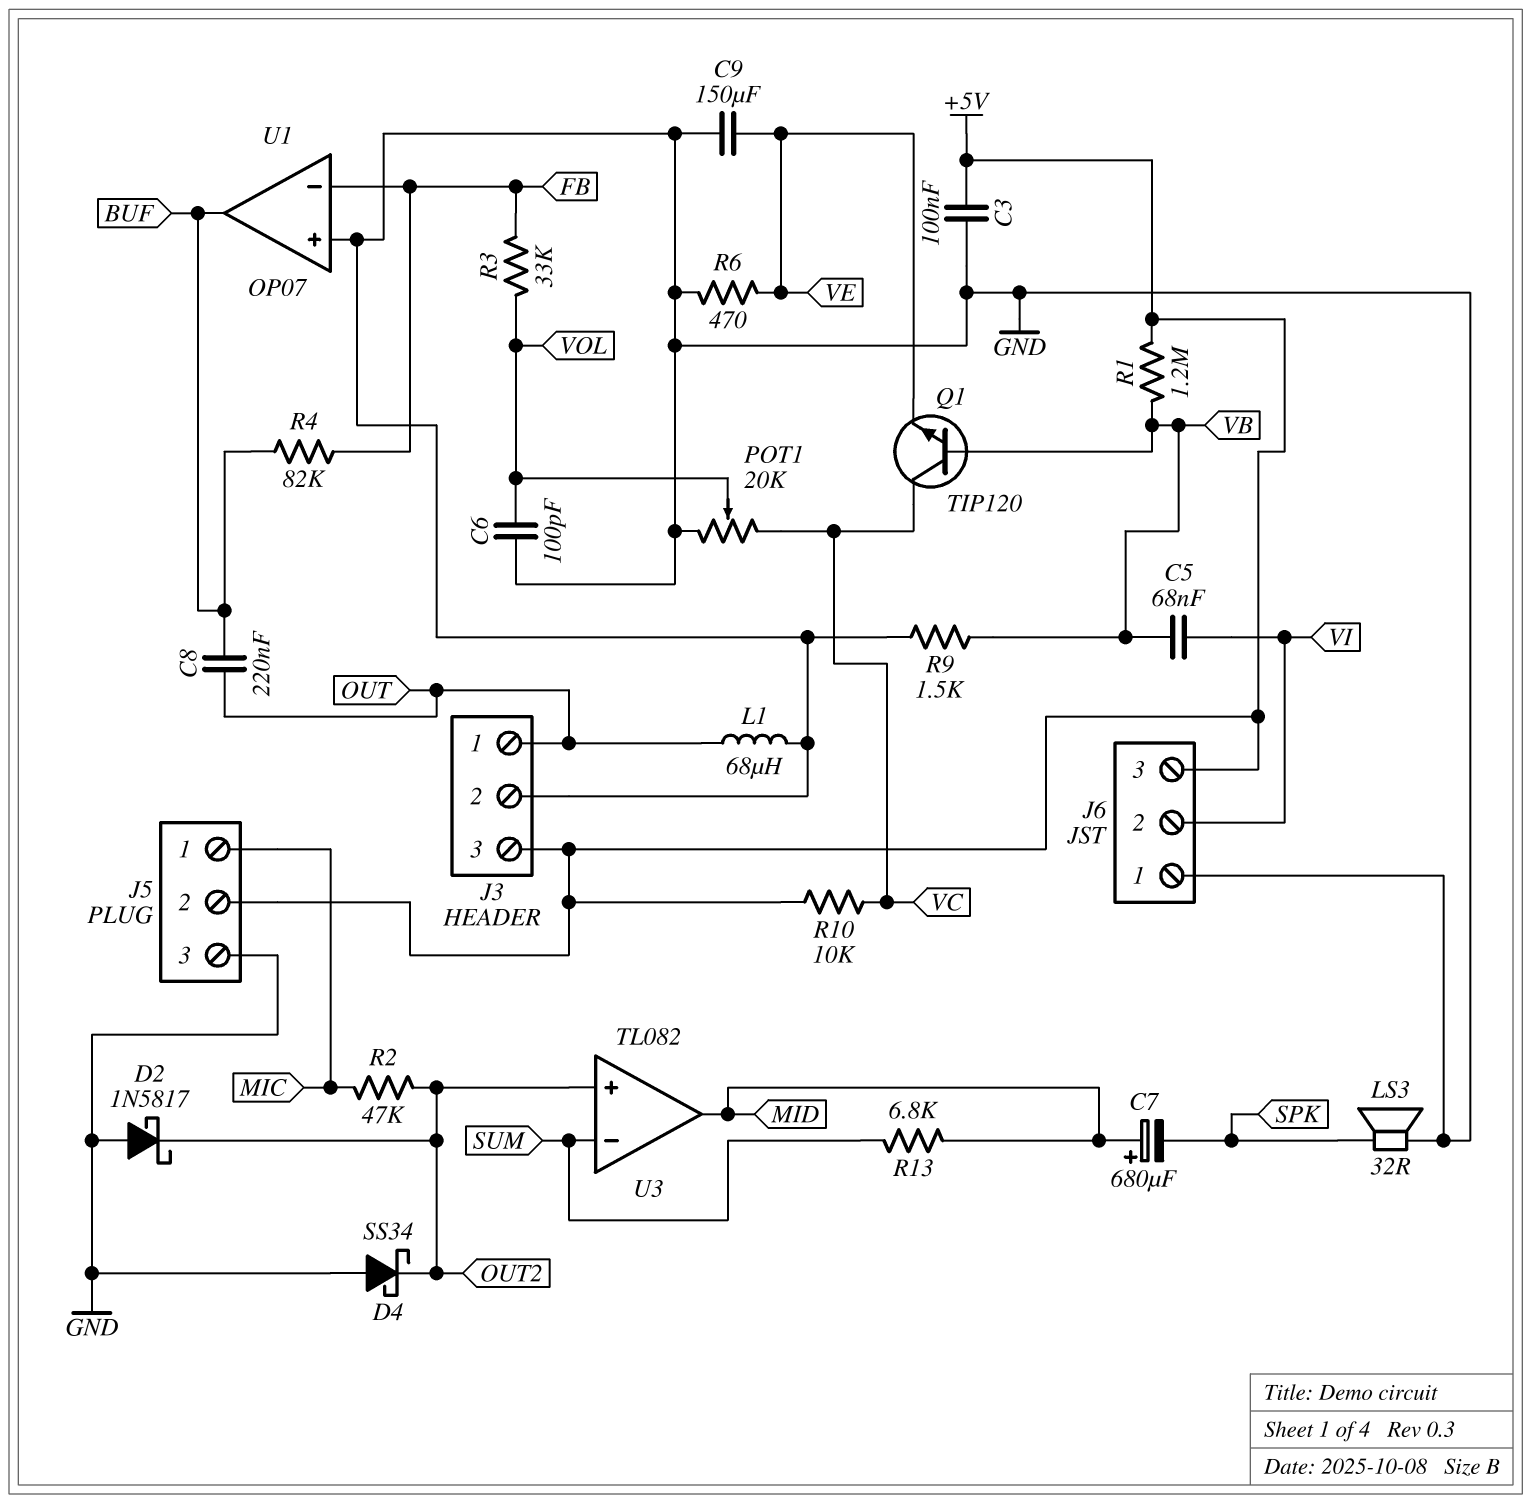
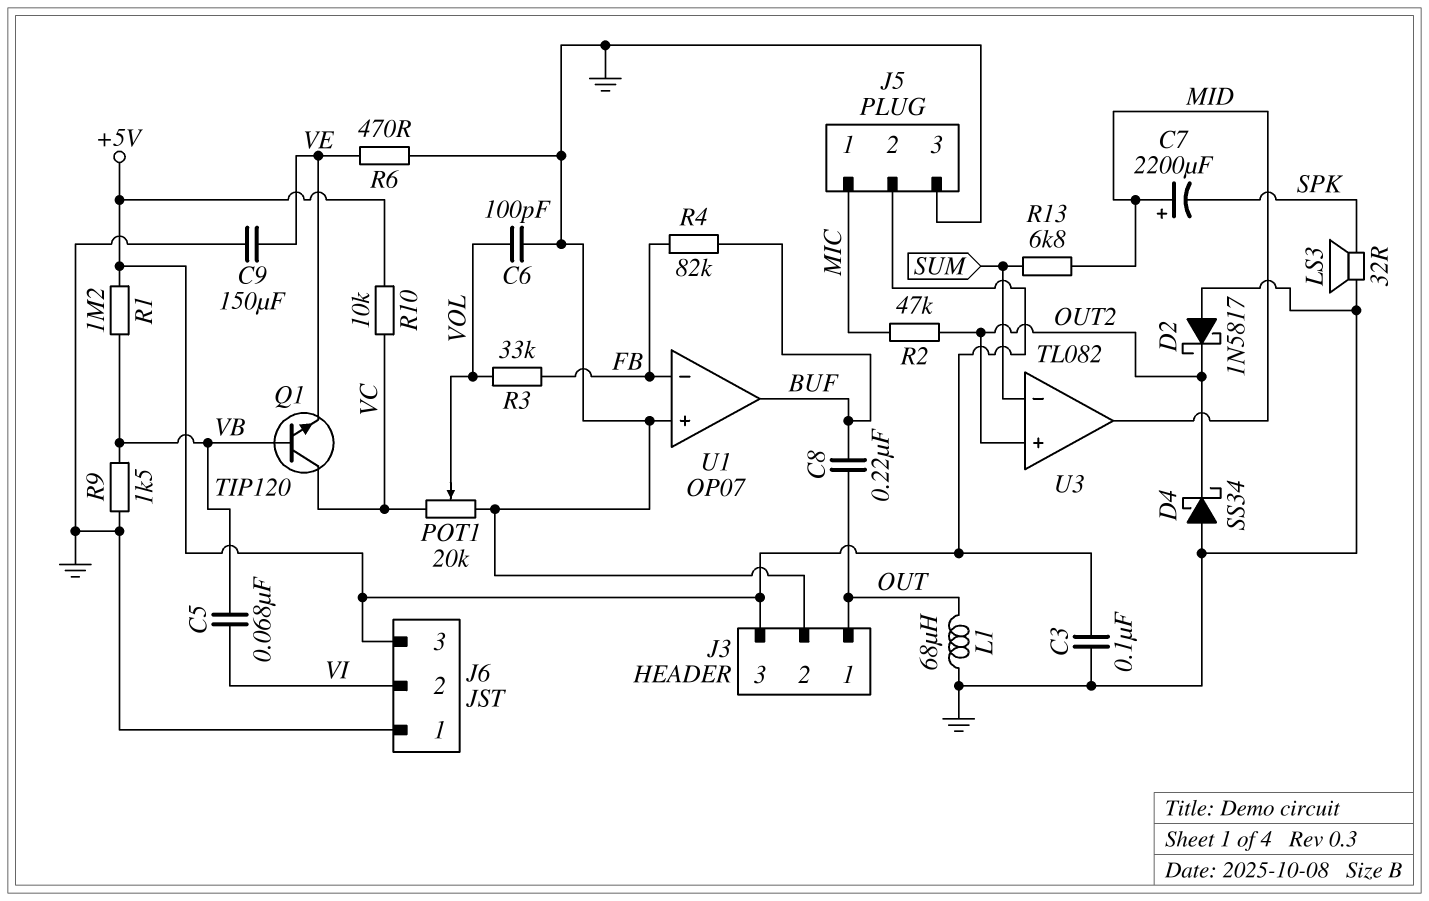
C7: 680uF (plus MID, minus SPK) -> 2200uF (plus MID, minus SPK)

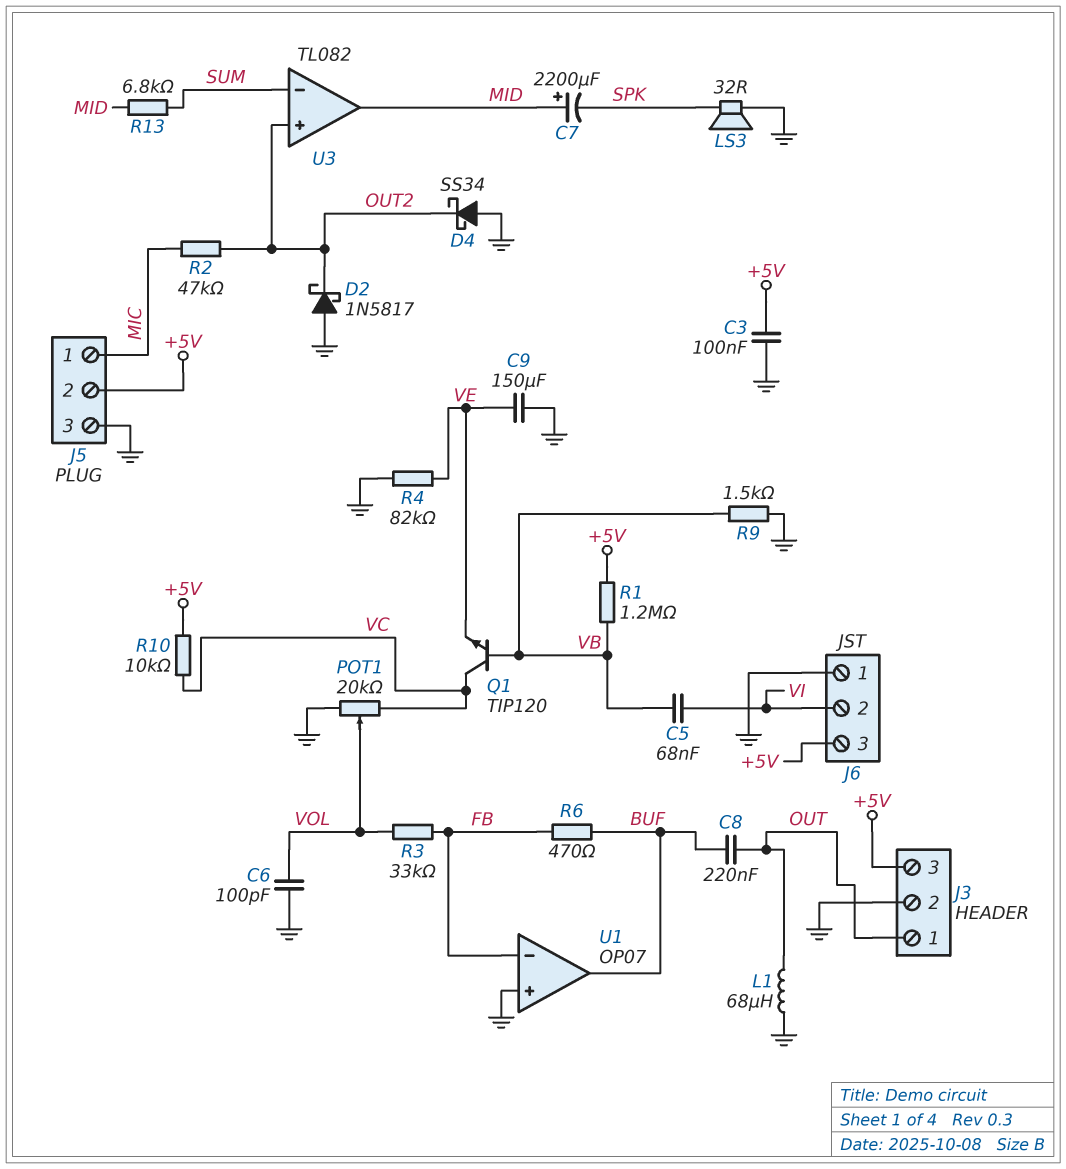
R4: 82k (BUF, FB) -> 82k (GND, VE)
R6: 470 (GND, VE) -> 470 (BUF, FB)

